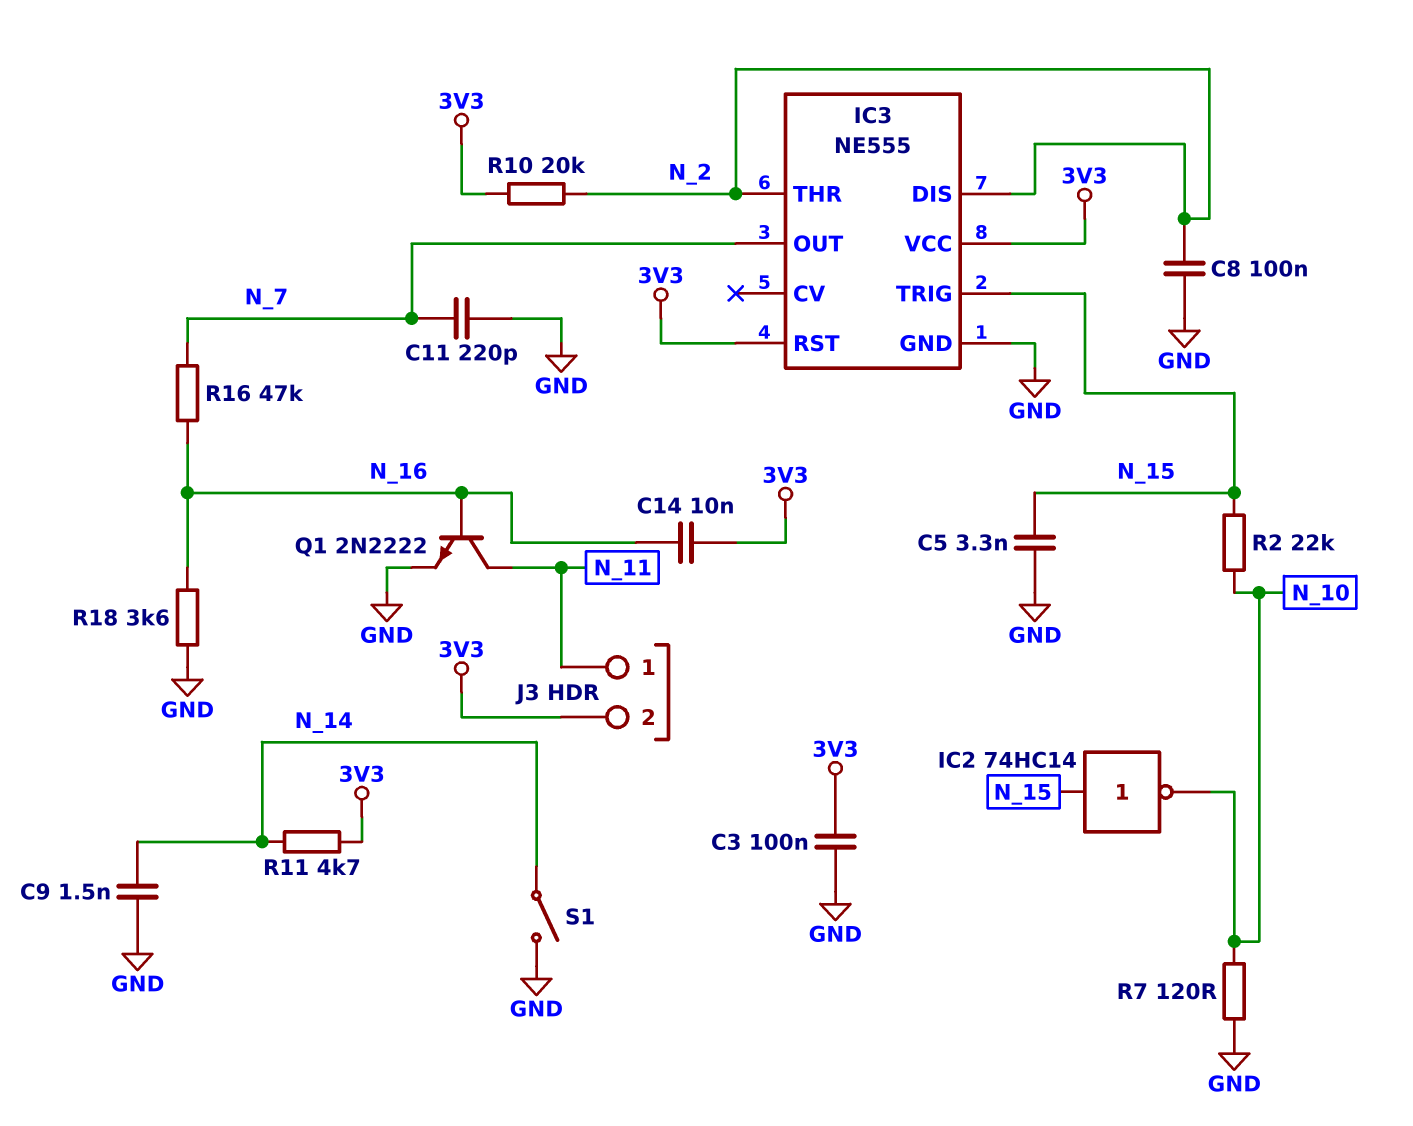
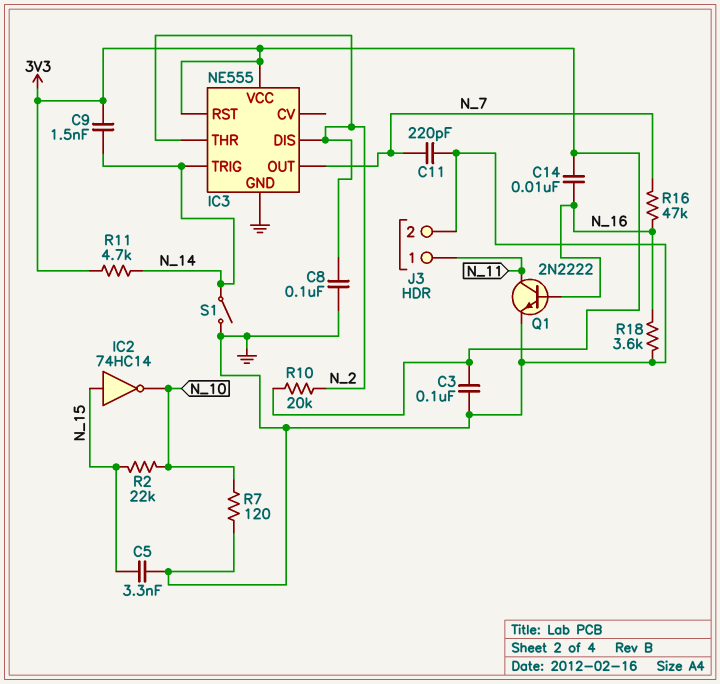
C9: 1.5nF (GND, N_14) -> 1.5nF (3V3, N_14)
IC3 pin TRIG: N_15 -> N_14
J3 pin 2: 3V3 -> GND

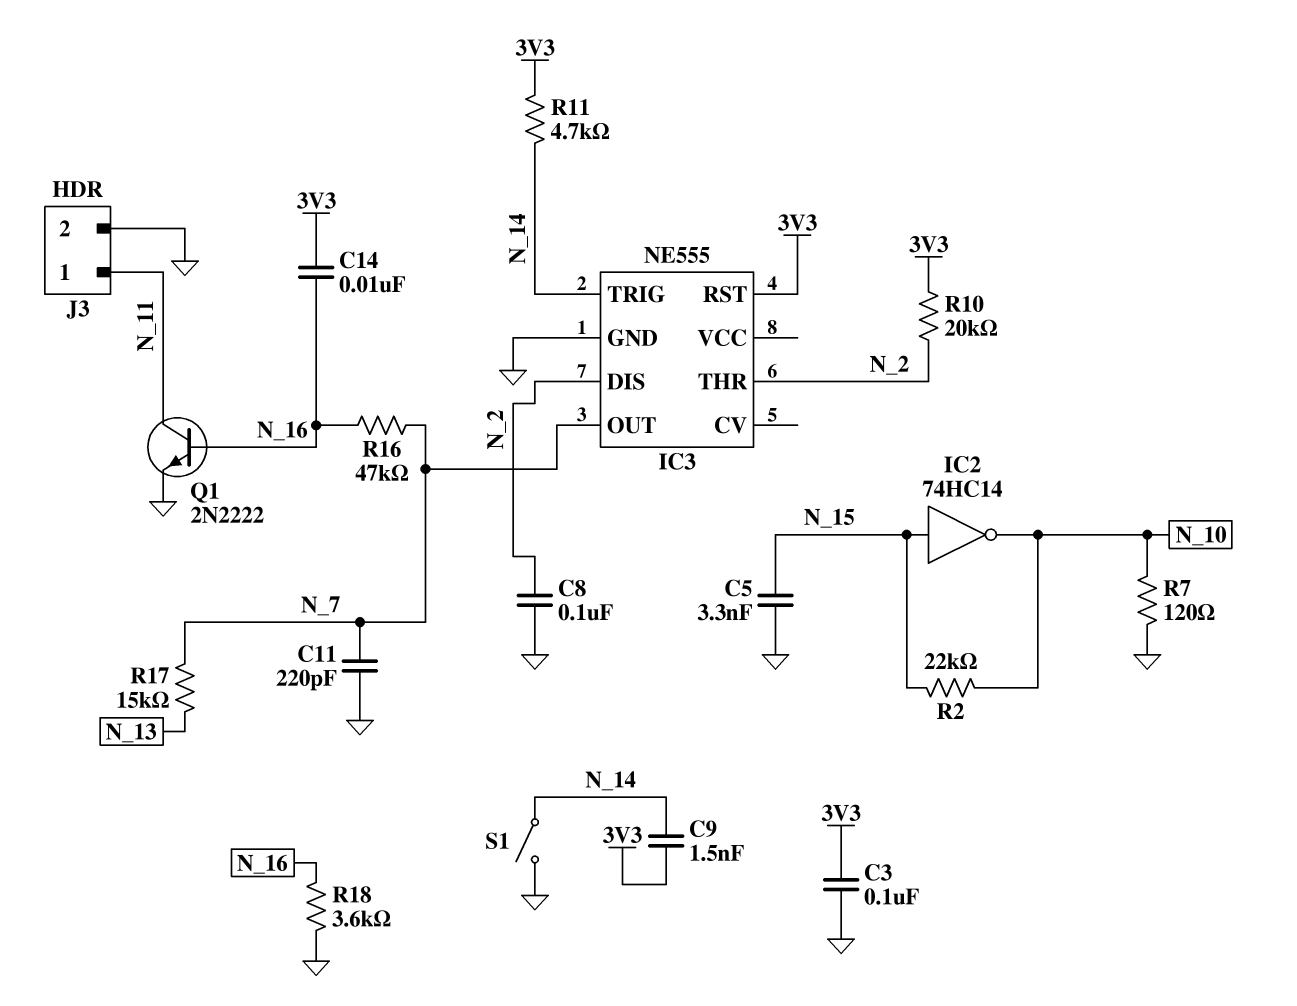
IC3 pin VCC: 3V3 -> none
R17: none -> 15k (N_7, N_13)

